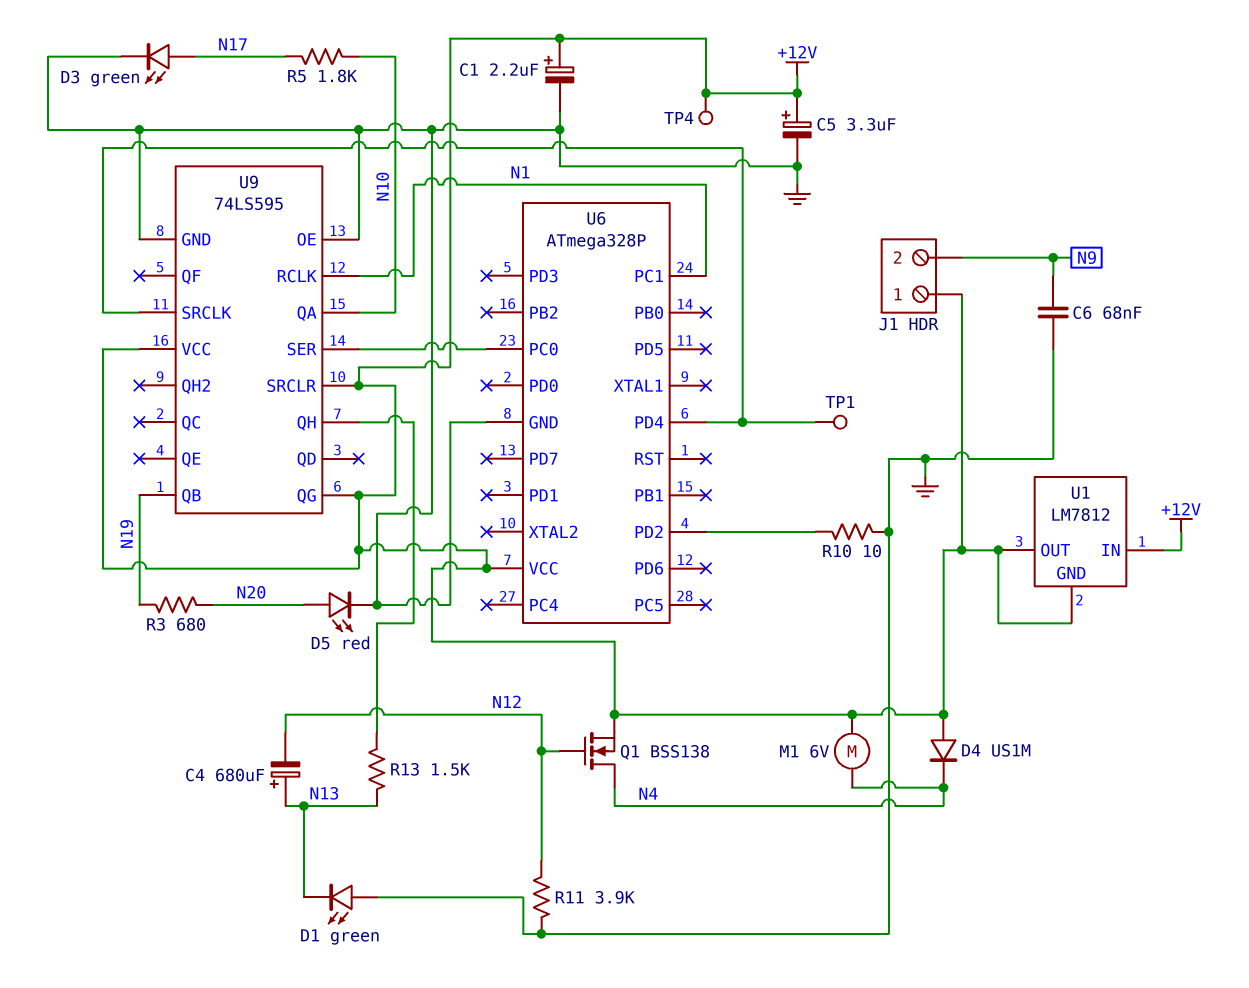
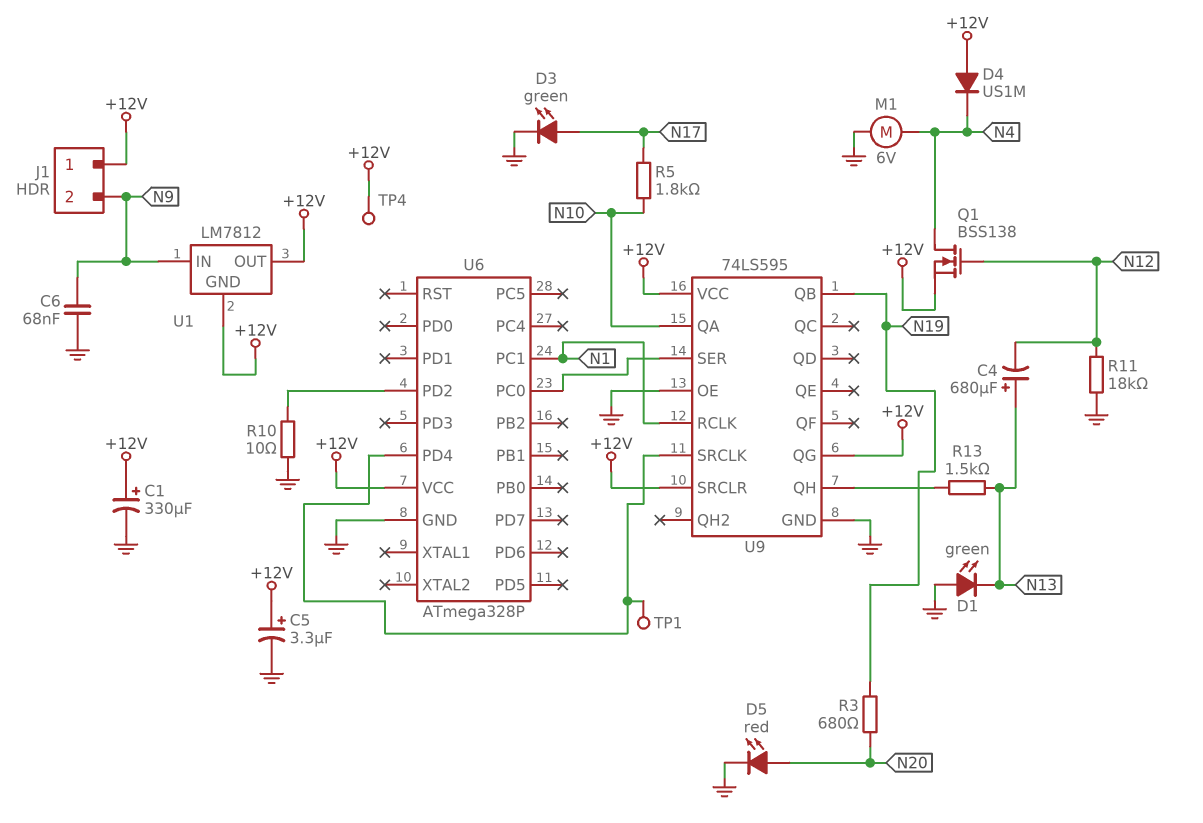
C1: 2.2uF (plus +12V, minus GND) -> 330uF (plus +12V, minus GND)
M1: motor 6V (+12V, N4) -> motor 6V (GND, N4)
R11: 3.9k (GND, N12) -> 18k (GND, N12)
U1 pin IN: +12V -> N9

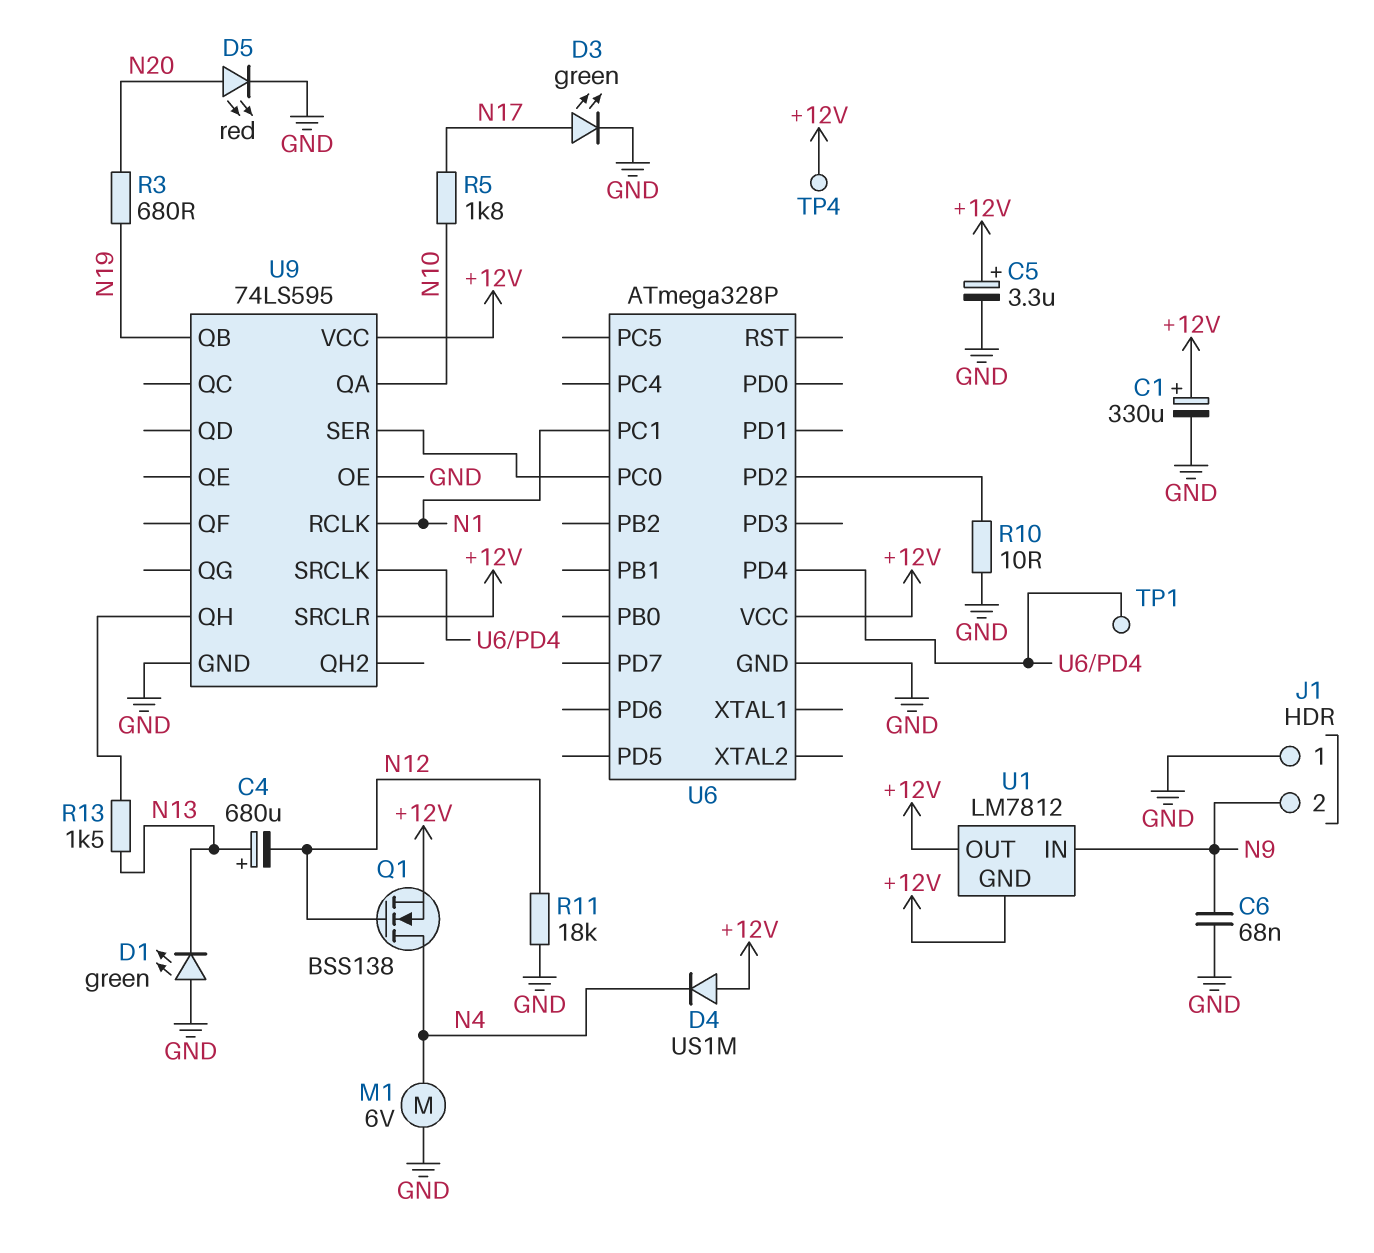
J1 pin 1: +12V -> GND
U9 pin QG: +12V -> none

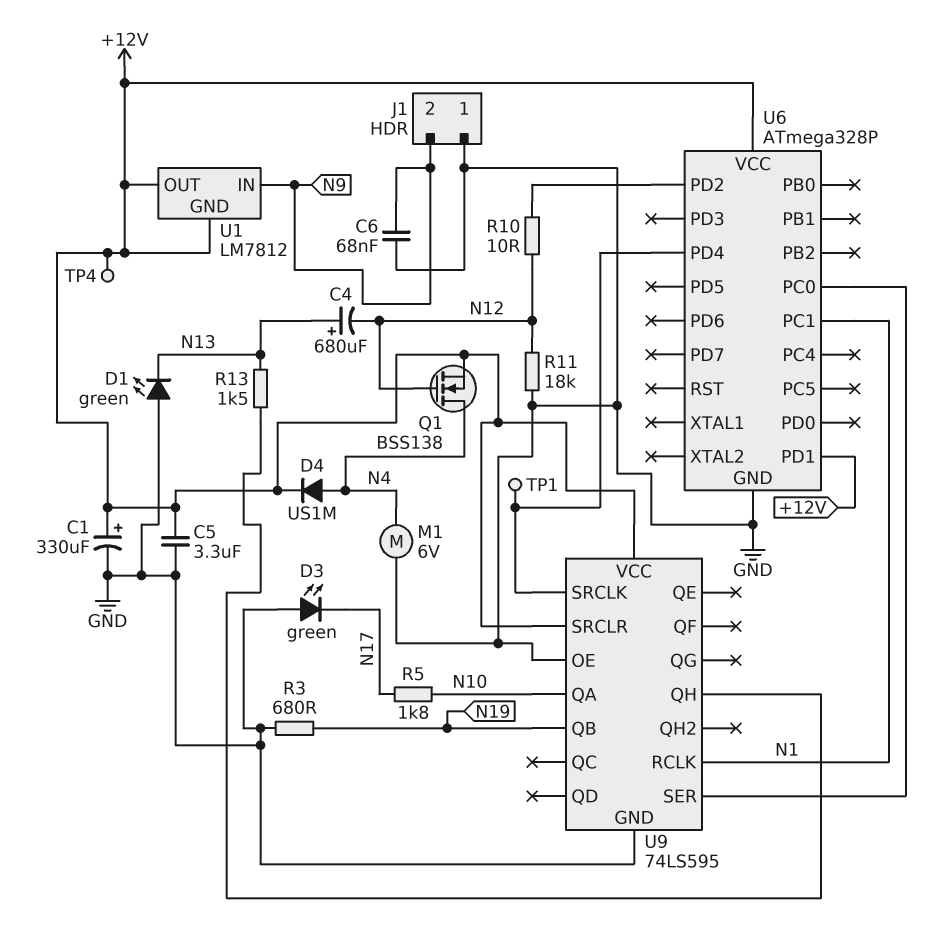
C5: 3.3uF (plus +12V, minus GND) -> 3.3uF (+12V, GND)
D3: LED green (A N17, K GND) -> LED green (A GND, K N17)
D4: diode US1M (A +12V, K N4) -> diode US1M (A N4, K +12V)
D5: LED red (A N20, K GND) -> none
R3: 680 (N19, N20) -> 680 (GND, N19)
R10: 10 (GND, U6/PD2) -> 10 (N12, U6/PD2)
U6 pin PD1: none -> +12V

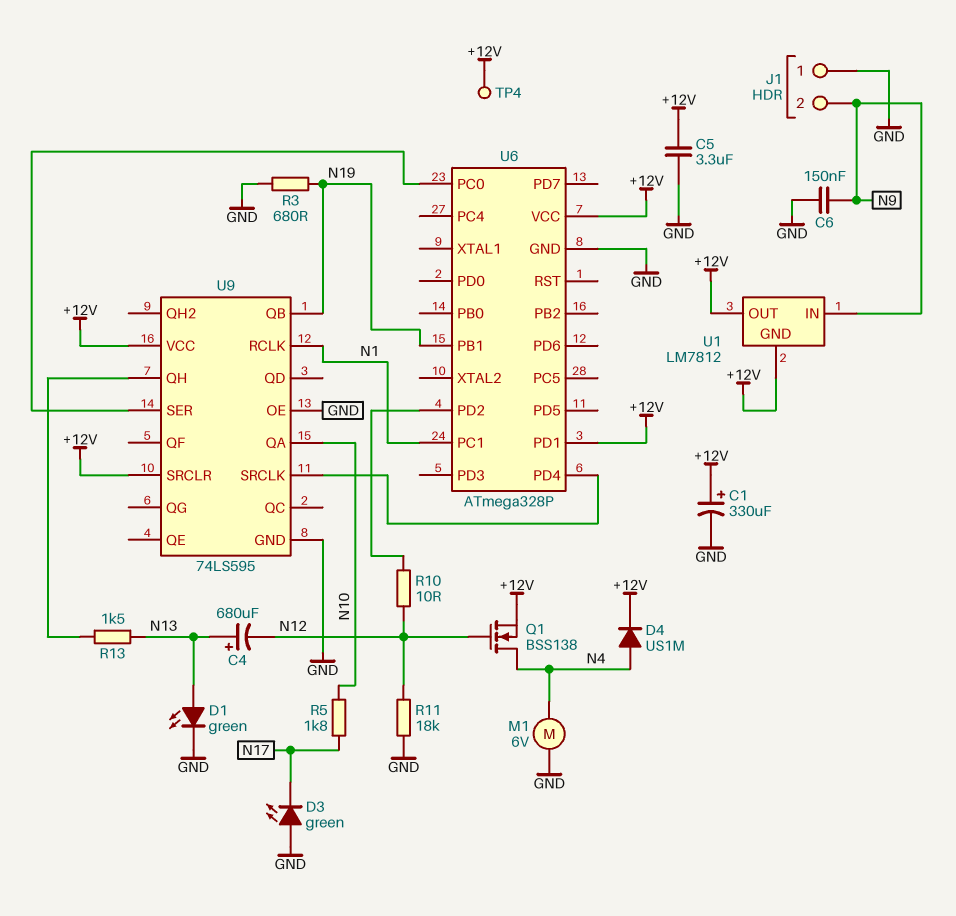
C6: 68nF (GND, N9) -> 150nF (GND, N9)
D1: LED green (A GND, K N13) -> LED green (A N13, K GND)
TP1: test point (U6/PD4) -> none
U6 pin PB1: none -> N19

